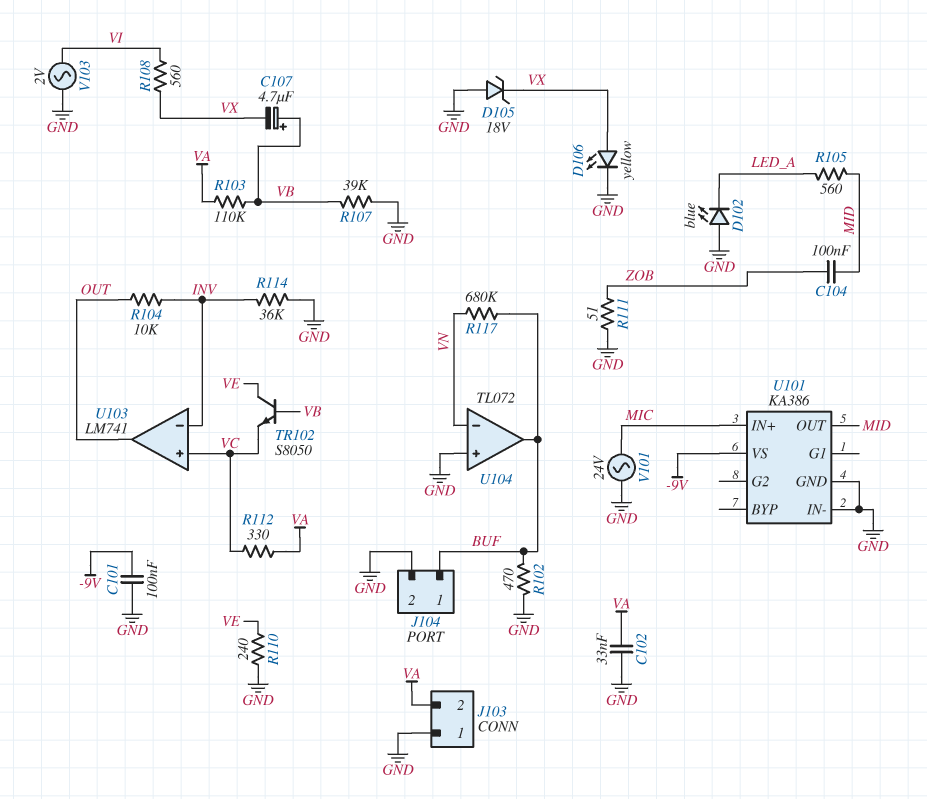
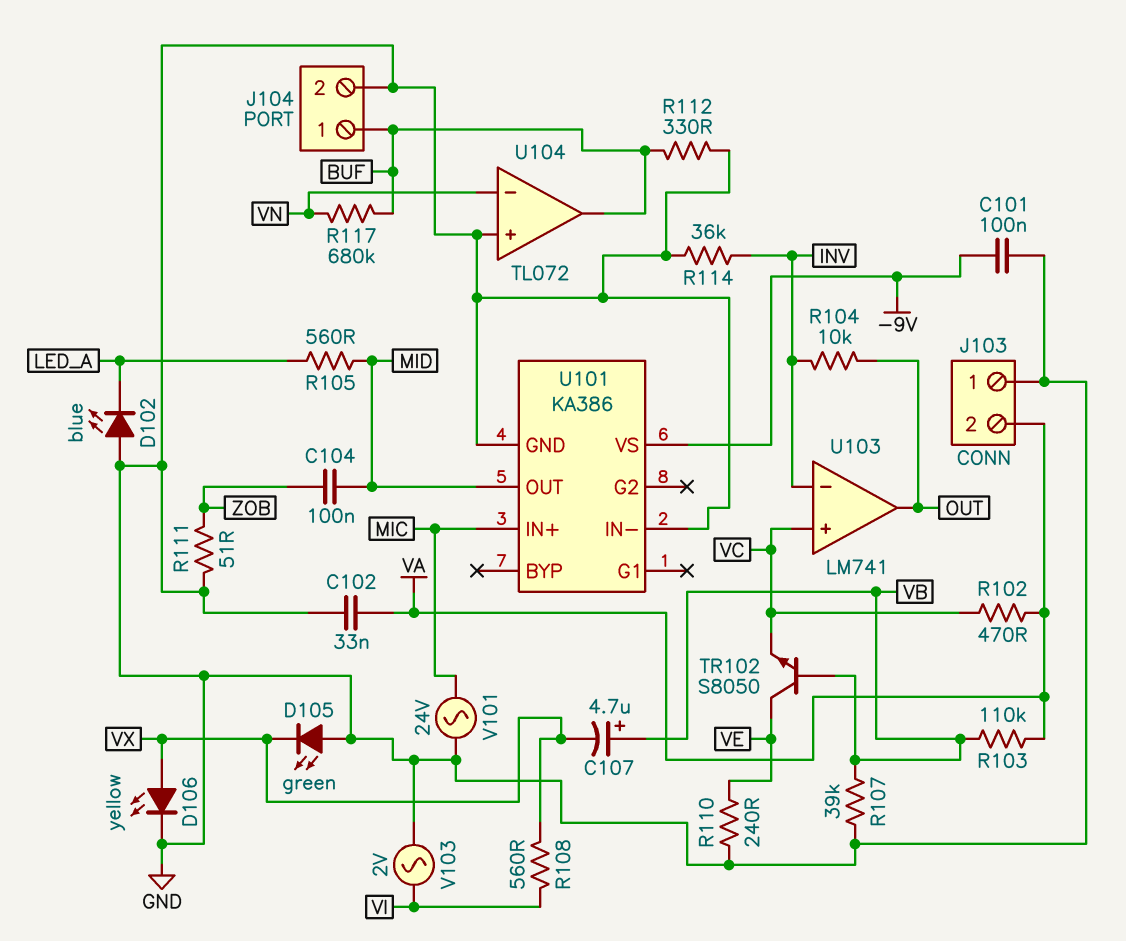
D105: zener 18V (A GND, K VX) -> LED green (A GND, K VX)
R102: 470 (BUF, GND) -> 470 (VA, VC)
R112: 330 (VA, VC) -> 330 (BUF, GND)

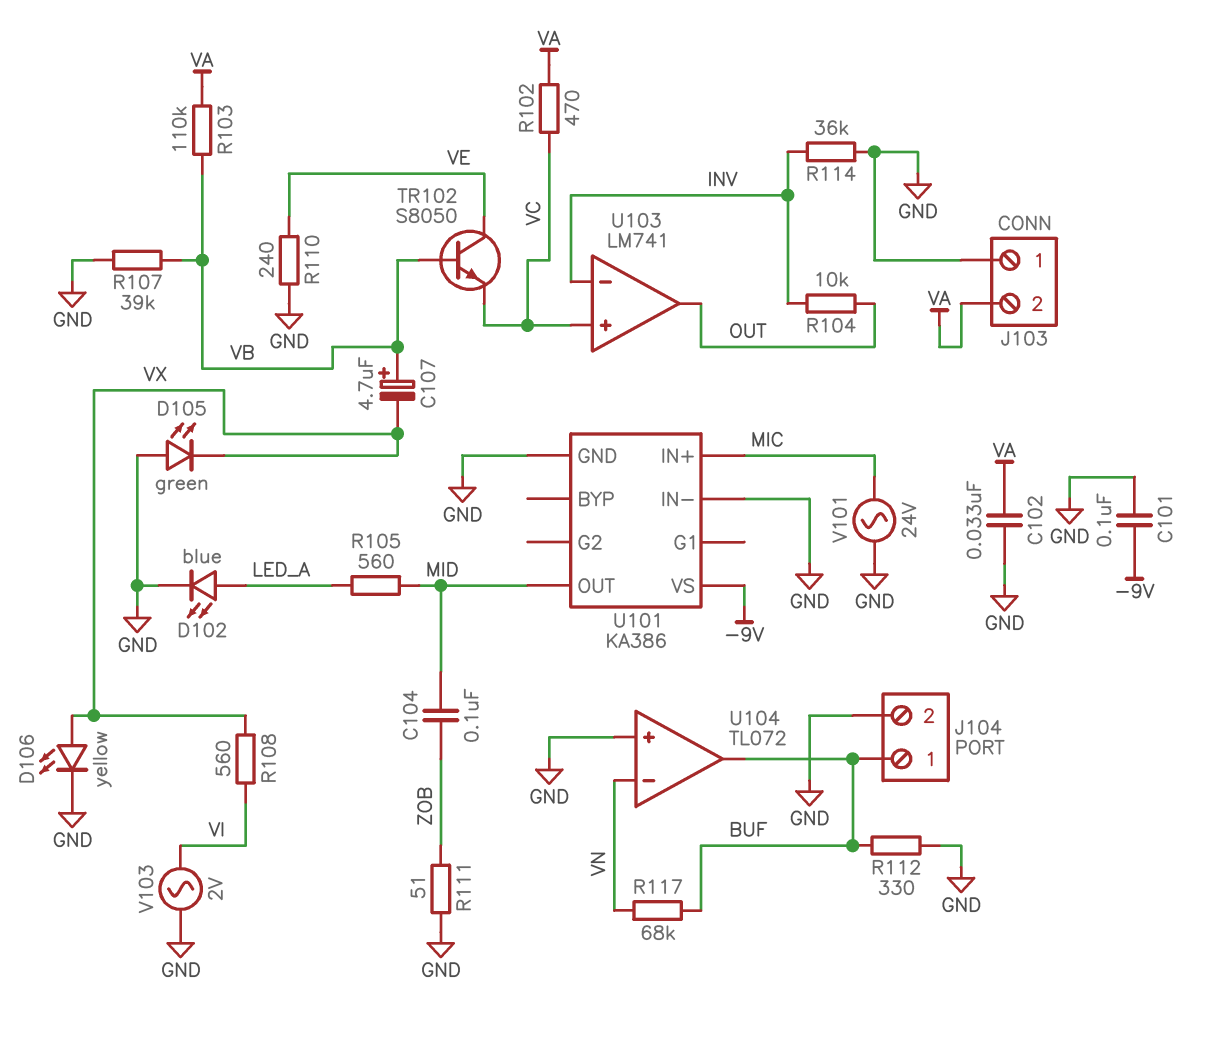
D102: LED blue (A GND, K LED_A) -> LED blue (A LED_A, K GND)
R117: 680k (BUF, VN) -> 68k (BUF, VN)

